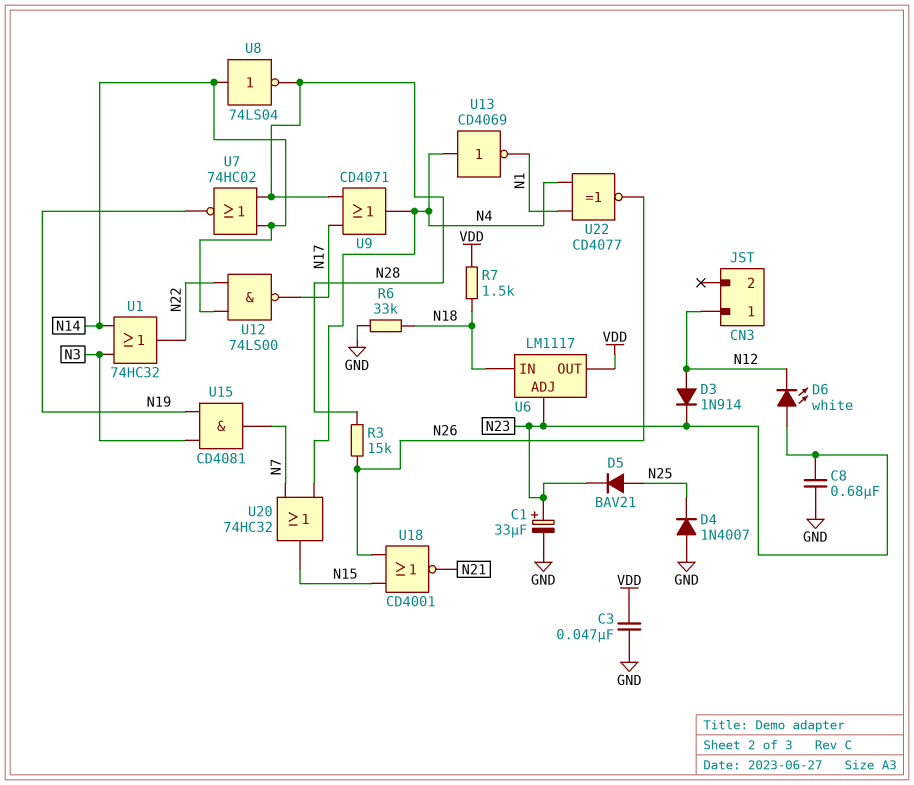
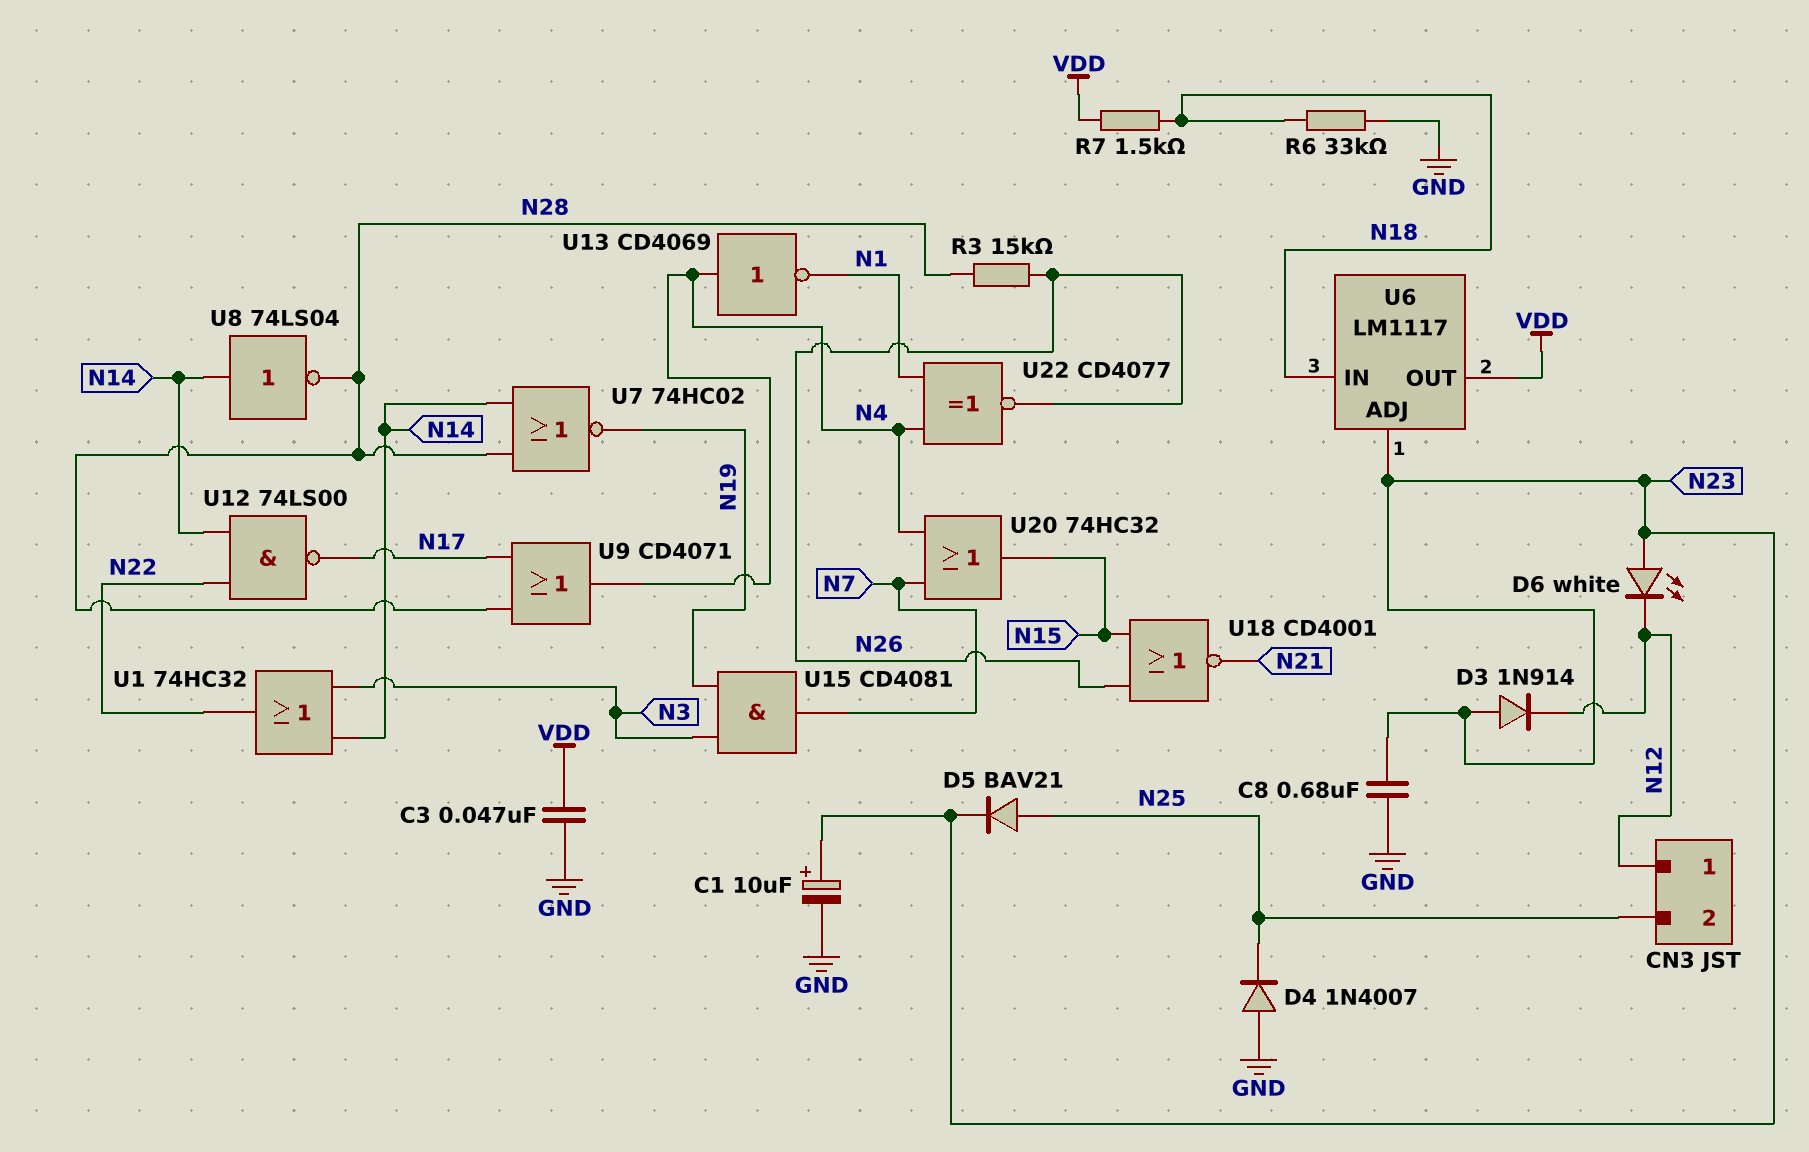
C1: 33uF (plus N23, minus GND) -> 10uF (plus N23, minus GND)
CN3 pin 2: none -> N25
D3: diode 1N914 (A N12, K N23) -> diode 1N914 (A N23, K N12)

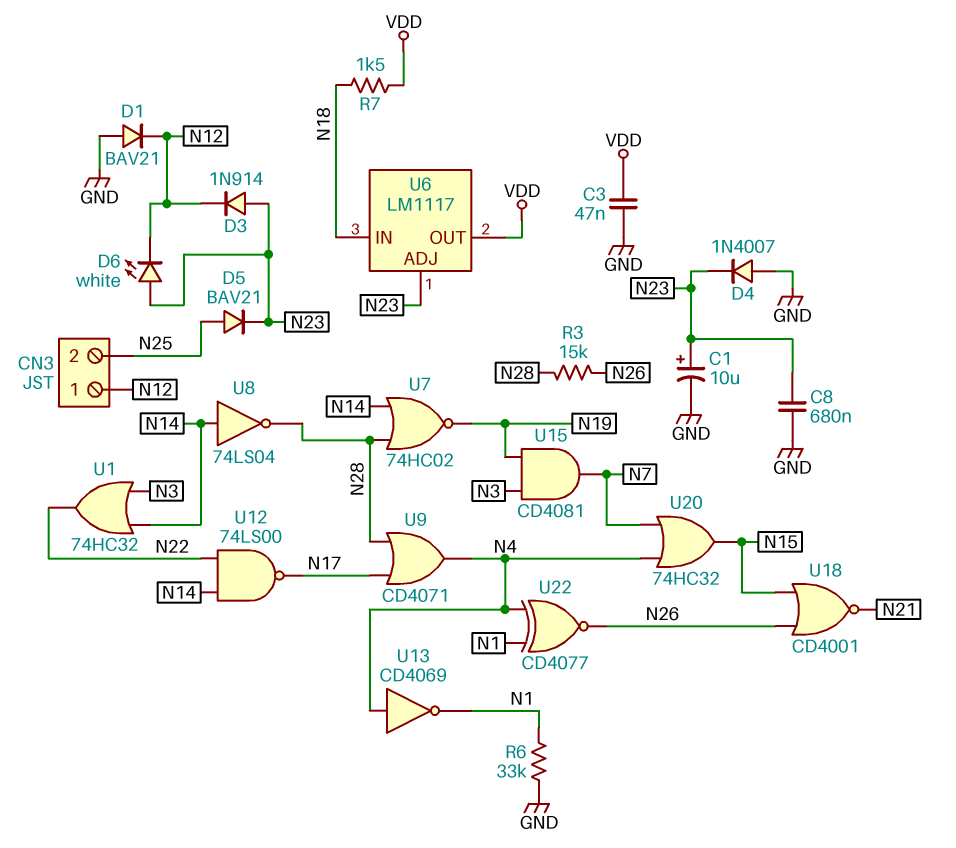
D1: none -> diode BAV21 (A GND, K N12)
D4: diode 1N4007 (A GND, K N25) -> diode 1N4007 (A GND, K N23)
R6: 33k (GND, N18) -> 33k (GND, N1)

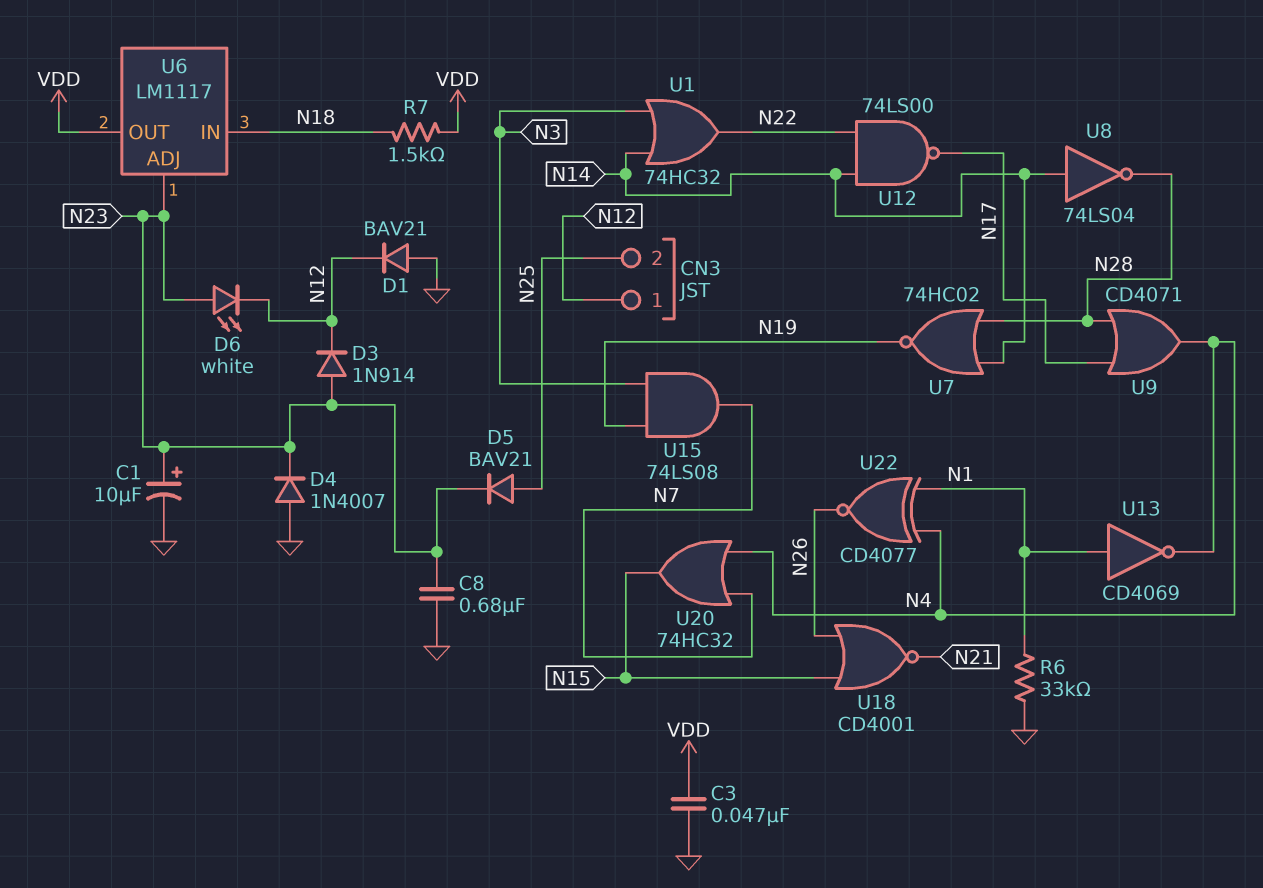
R3: 15k (N26, N28) -> none
U13: NOT CD4069 (in N4, out N1) -> NOT CD4069 (in N1, out N4)
U15: AND CD4081 (in N3, in N19, out N7) -> AND 74LS08 (in N3, in N19, out N7)

